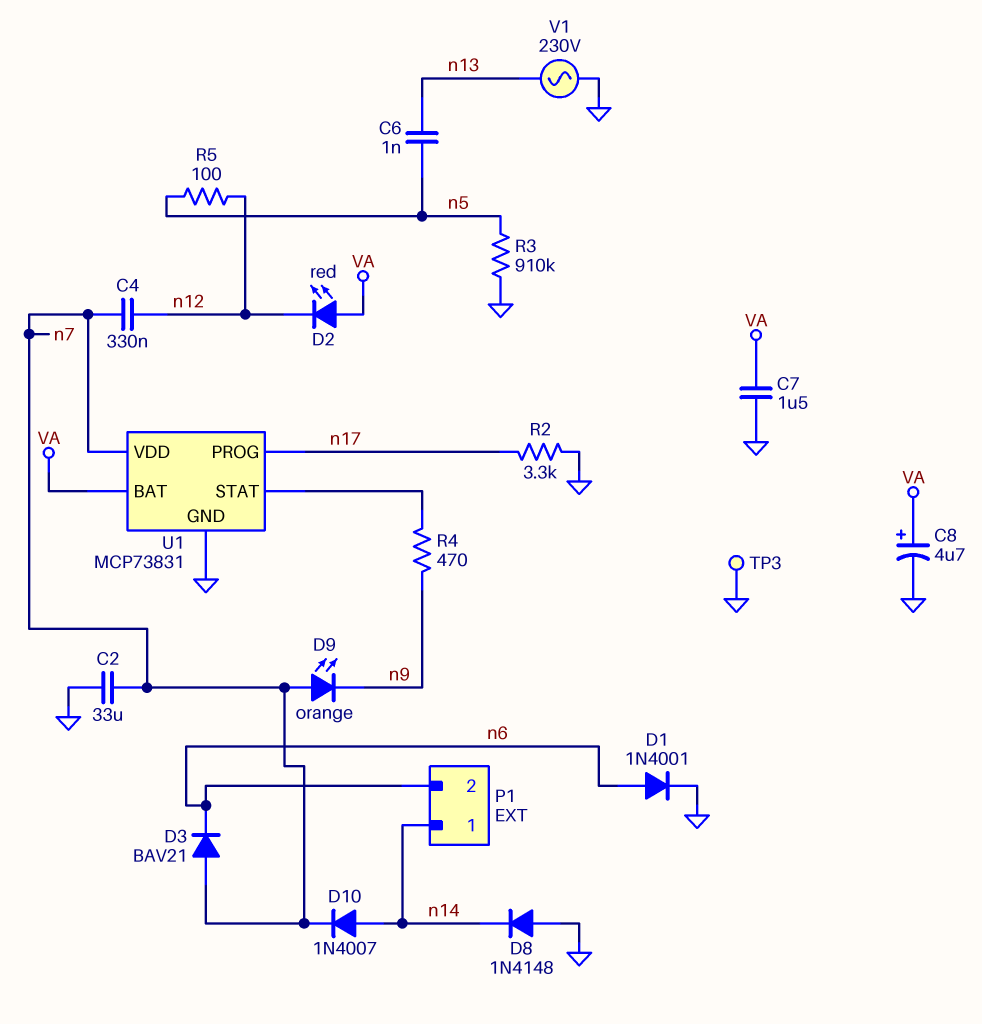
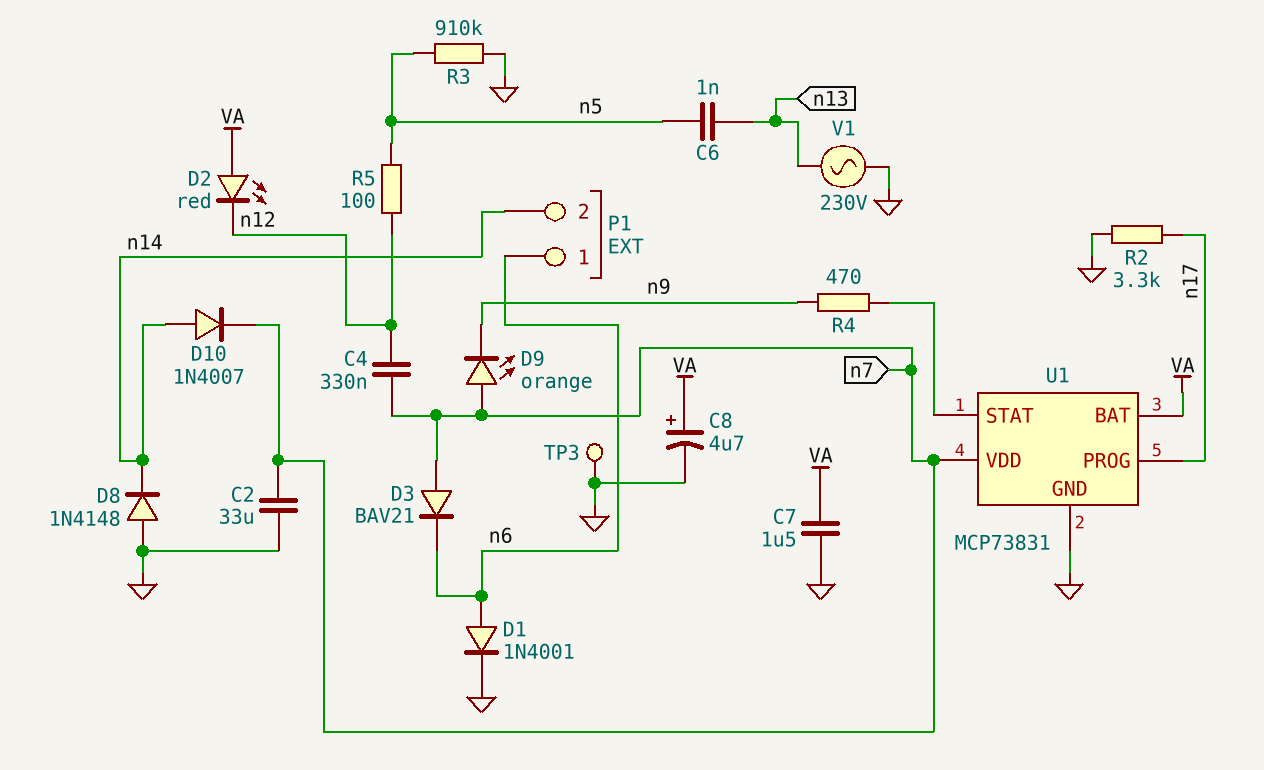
P1 pin 1: n14 -> n6
P1 pin 2: n6 -> n14

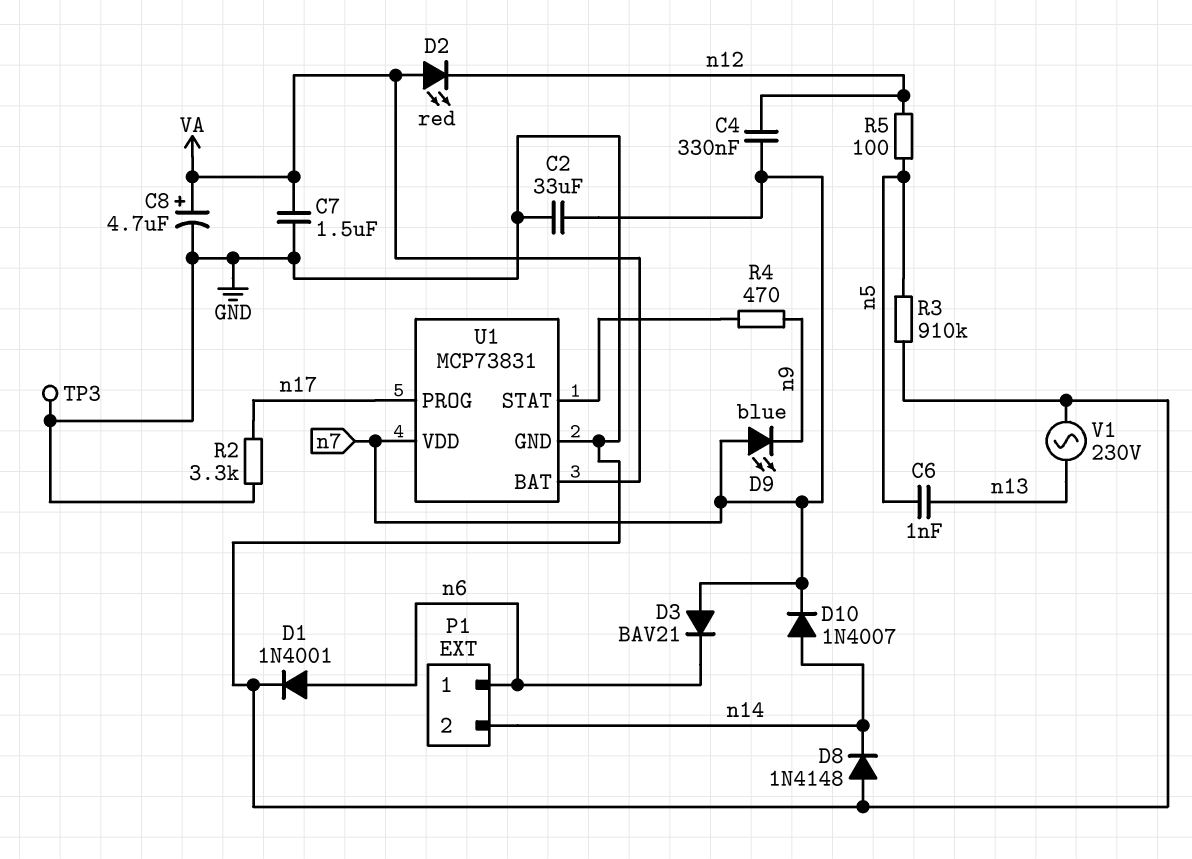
D9: LED orange (A n7, K n9) -> LED blue (A n7, K n9)

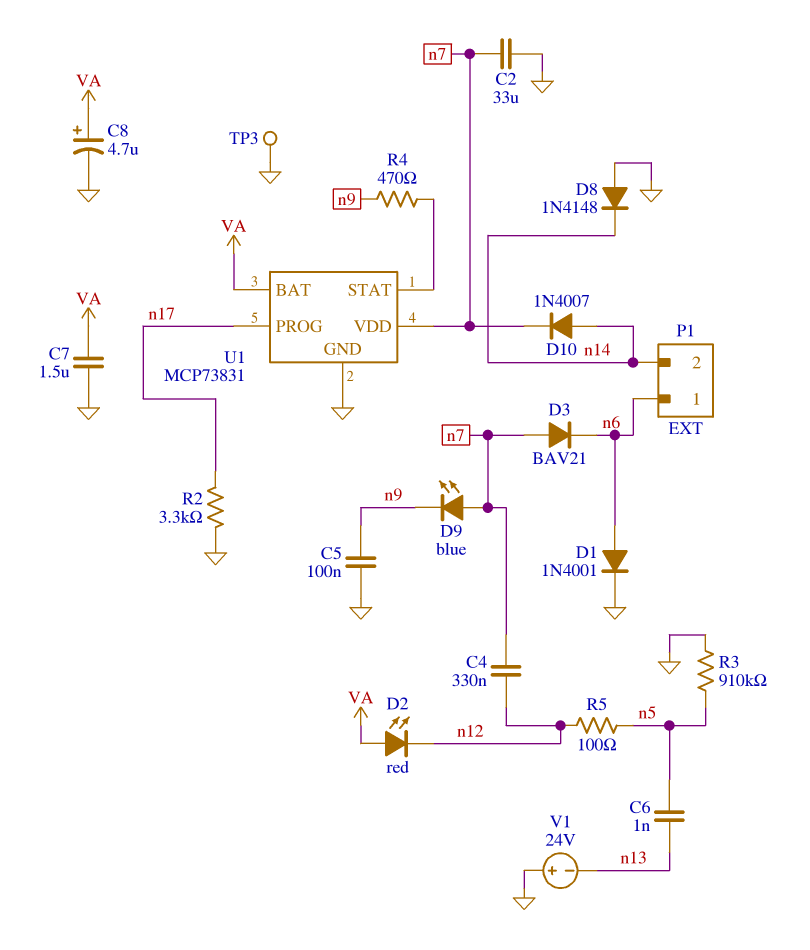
C5: none -> 100nF (GND, n9)
V1: AC 230V (GND, n13) -> 24V (plus GND, minus n13)

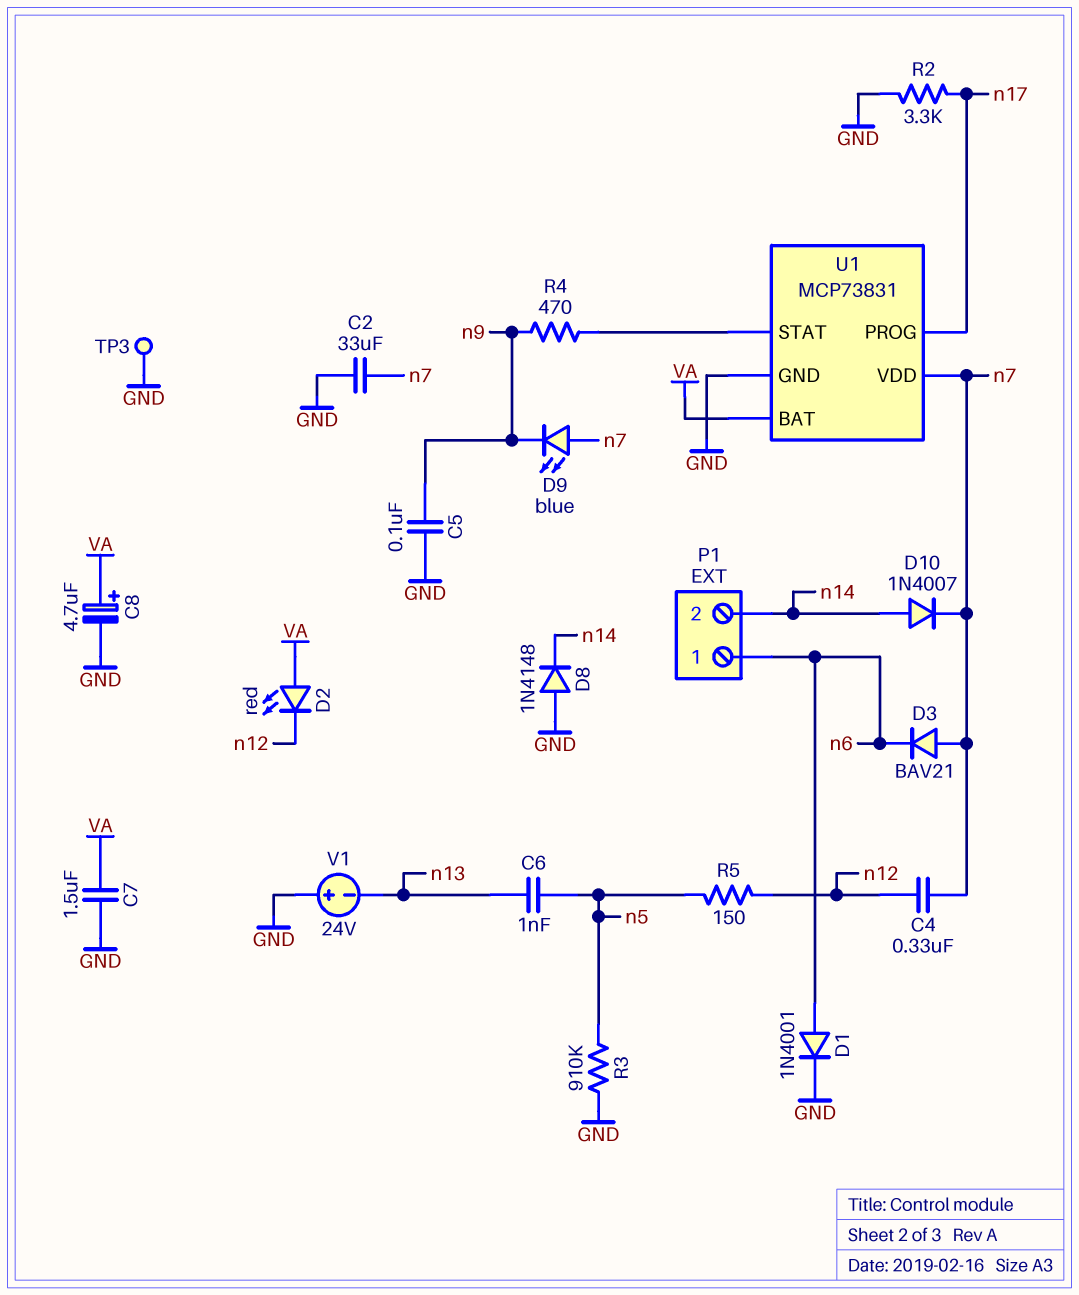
R5: 100 (n5, n12) -> 150 (n5, n12)

